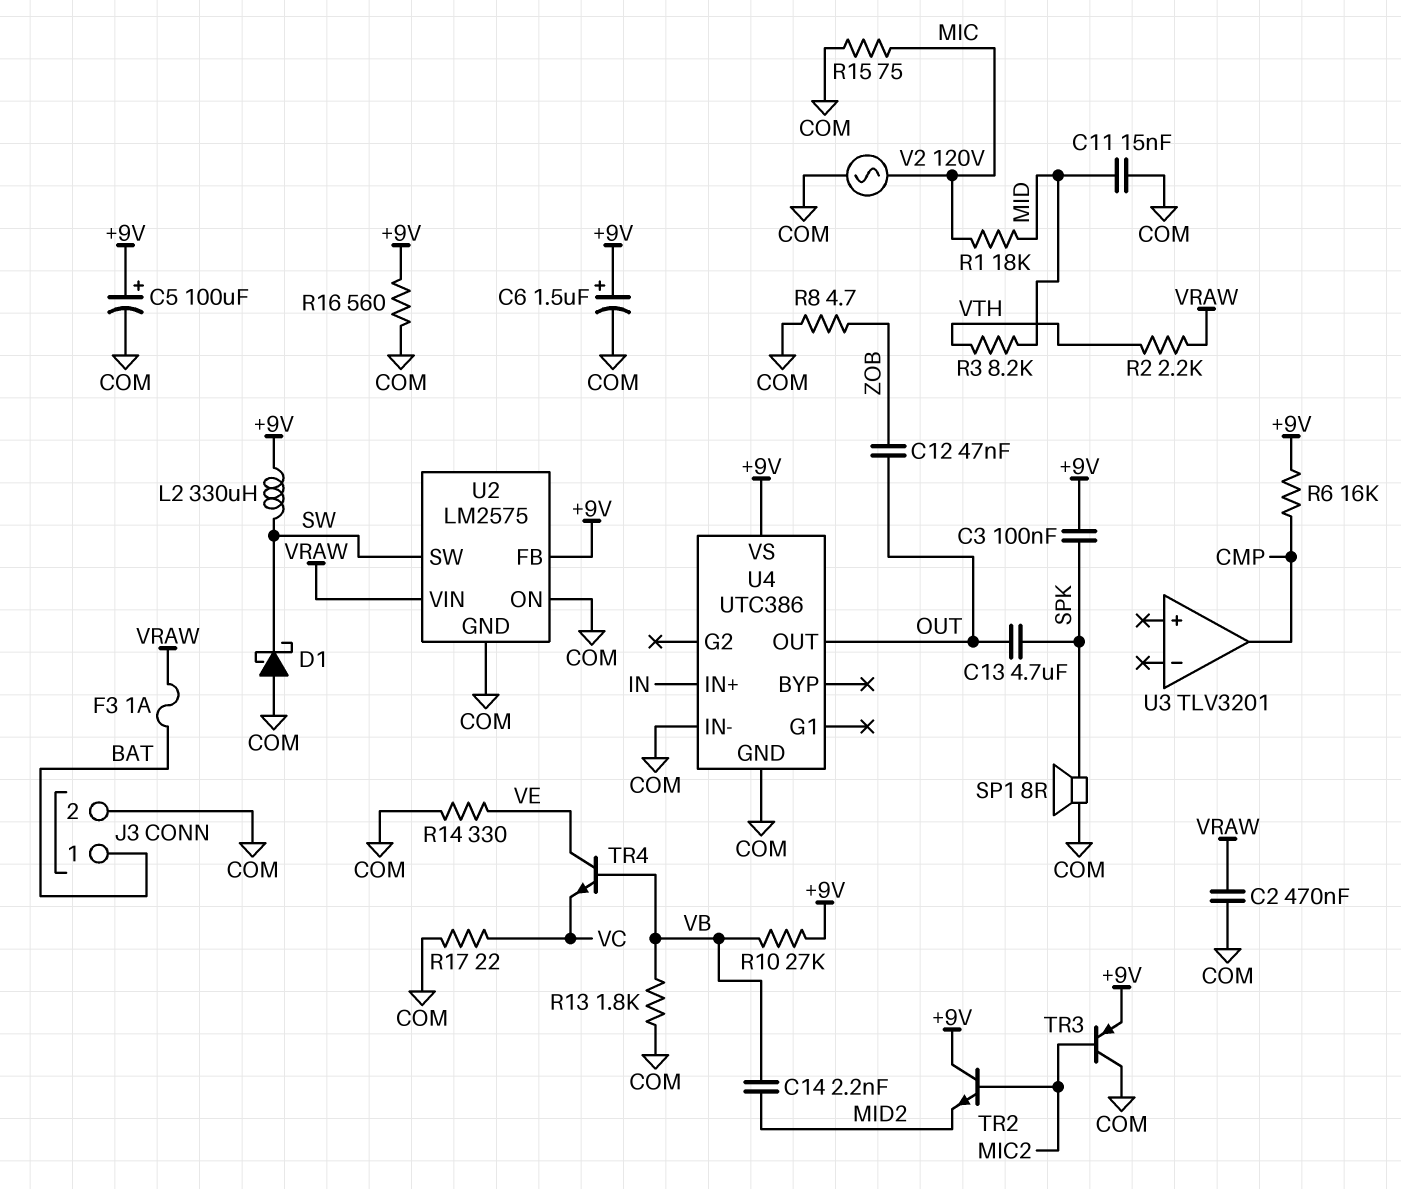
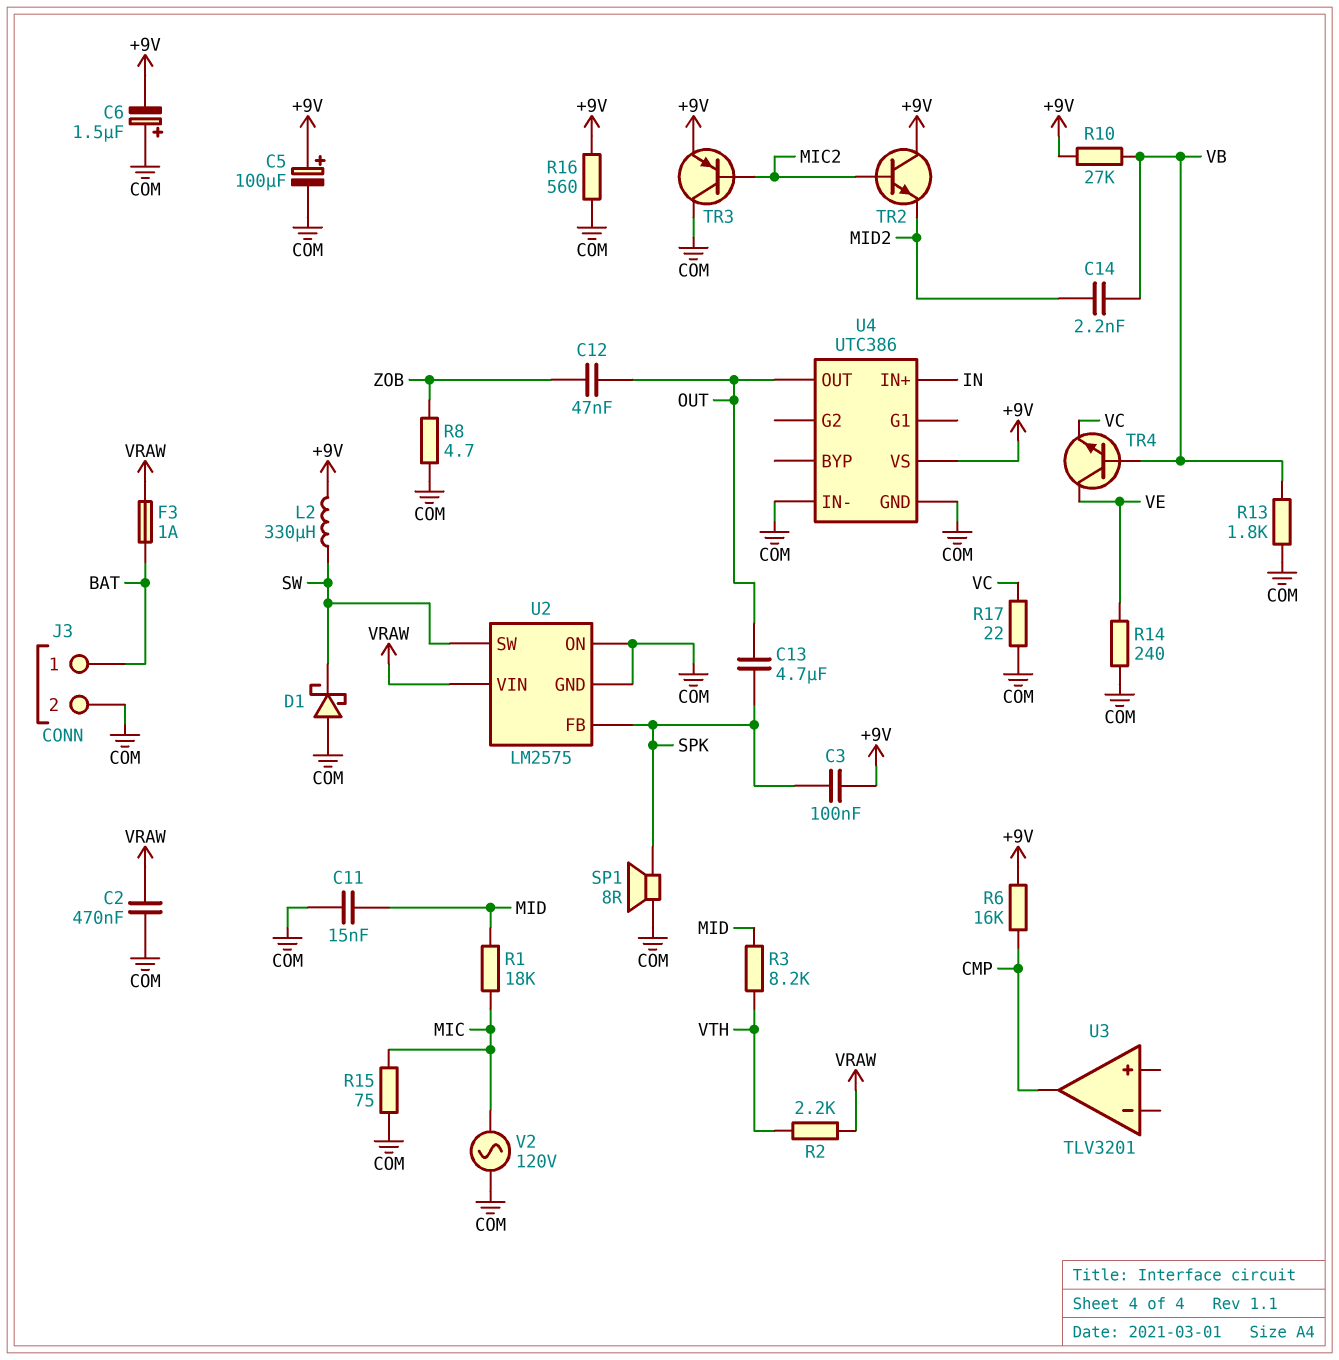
C6: 1.5uF (plus +9V, minus COM) -> 1.5uF (plus COM, minus +9V)
R14: 330 (COM, VE) -> 240 (COM, VE)
U2 pin FB: +9V -> SPK

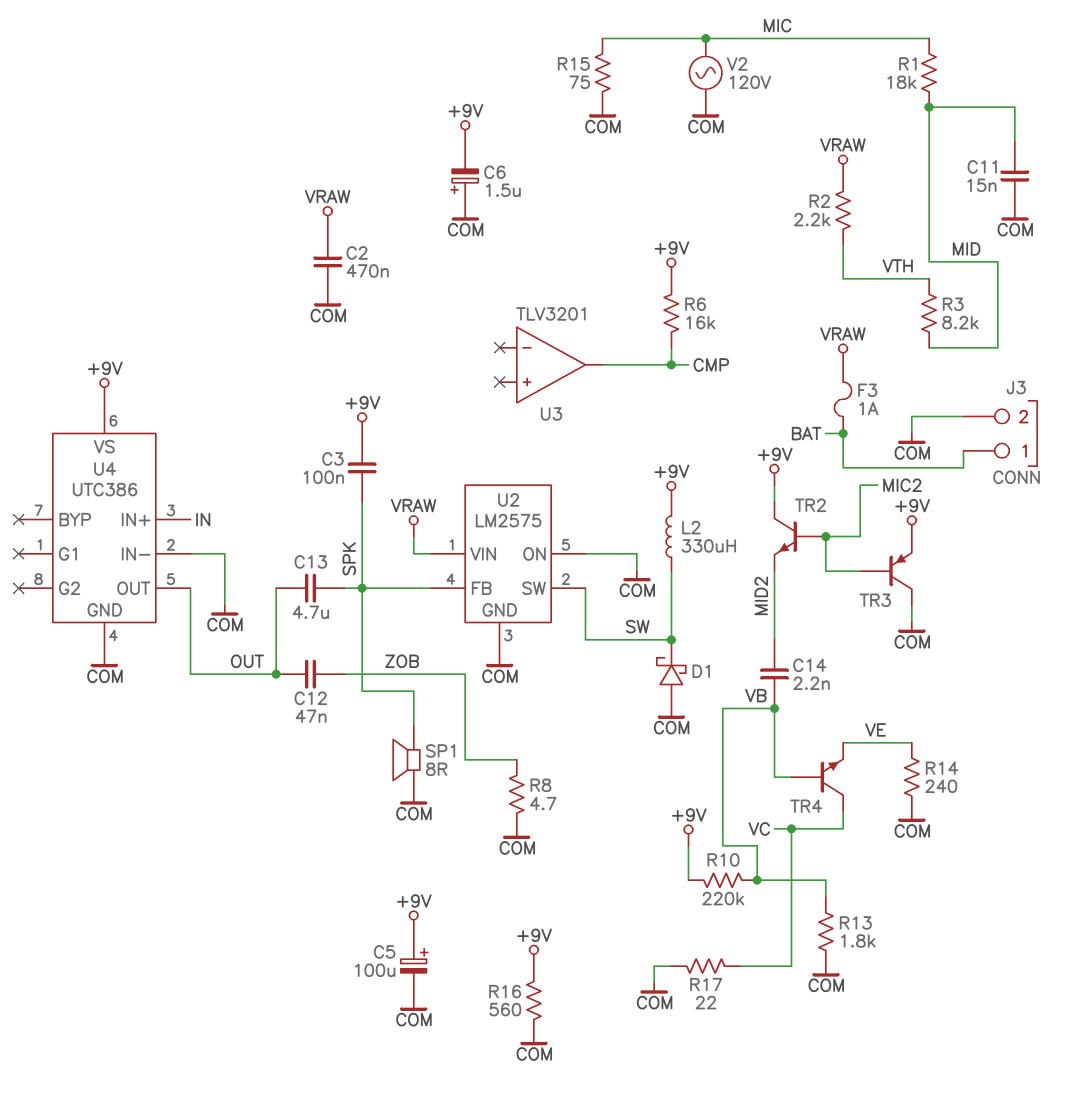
R10: 27k (+9V, VB) -> 220k (+9V, VB)
TR4: NPN (B VB, C VE, E VC) -> NPN (B VB, C VC, E VE)

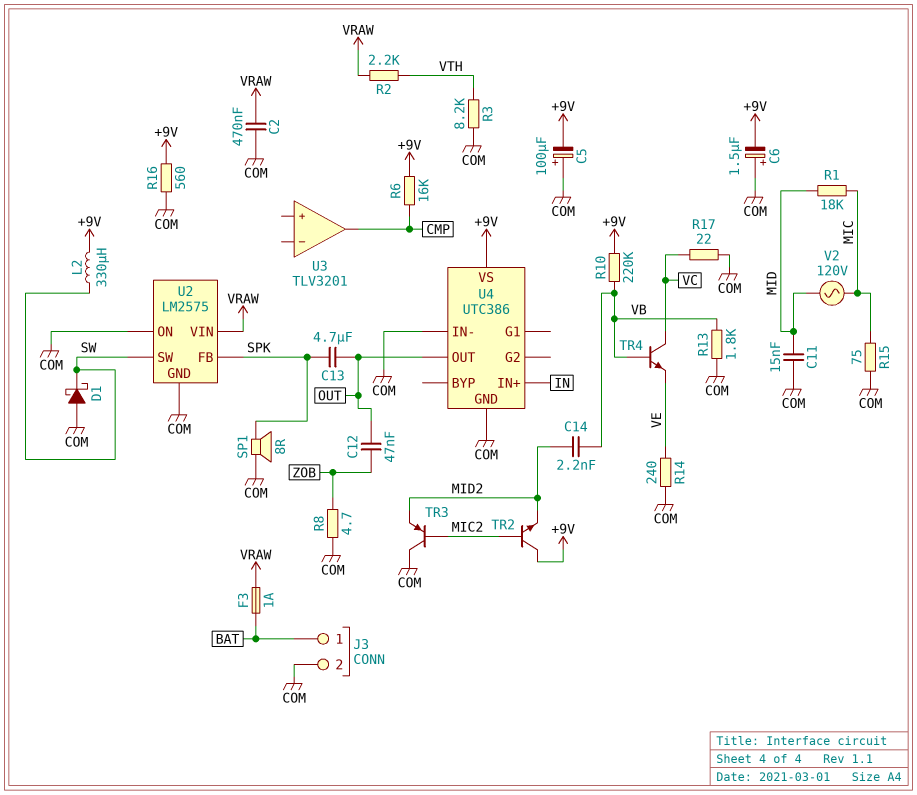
C3: 100nF (+9V, SPK) -> none
C5: 100uF (plus +9V, minus COM) -> 100uF (plus COM, minus +9V)
R3: 8.2k (MID, VTH) -> 8.2k (COM, VTH)
TR3: PNP (B MIC2, C COM, E +9V) -> PNP (B MIC2, C COM, E MID2)
V2: AC 120V (COM, MIC) -> AC 120V (MIC, MID)

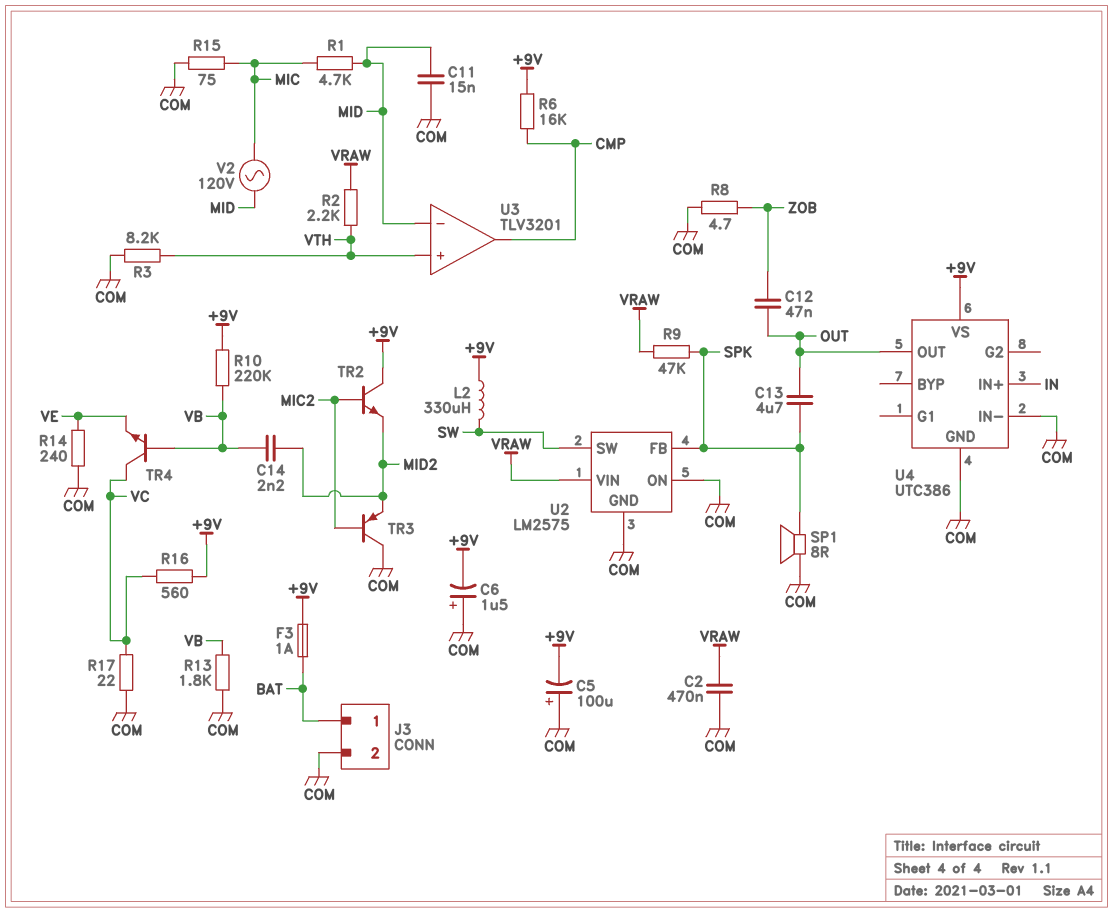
D1: schottky (A COM, K SW) -> none
F3: 1A (BAT, VRAW) -> 1A (+9V, BAT)
R1: 18k (MIC, MID) -> 4.7k (MIC, MID)
R9: none -> 47k (SPK, VRAW)
R16: 560 (+9V, COM) -> 560 (+9V, VC)
U3 pin in+: none -> VTH
U3 pin in-: none -> MID

